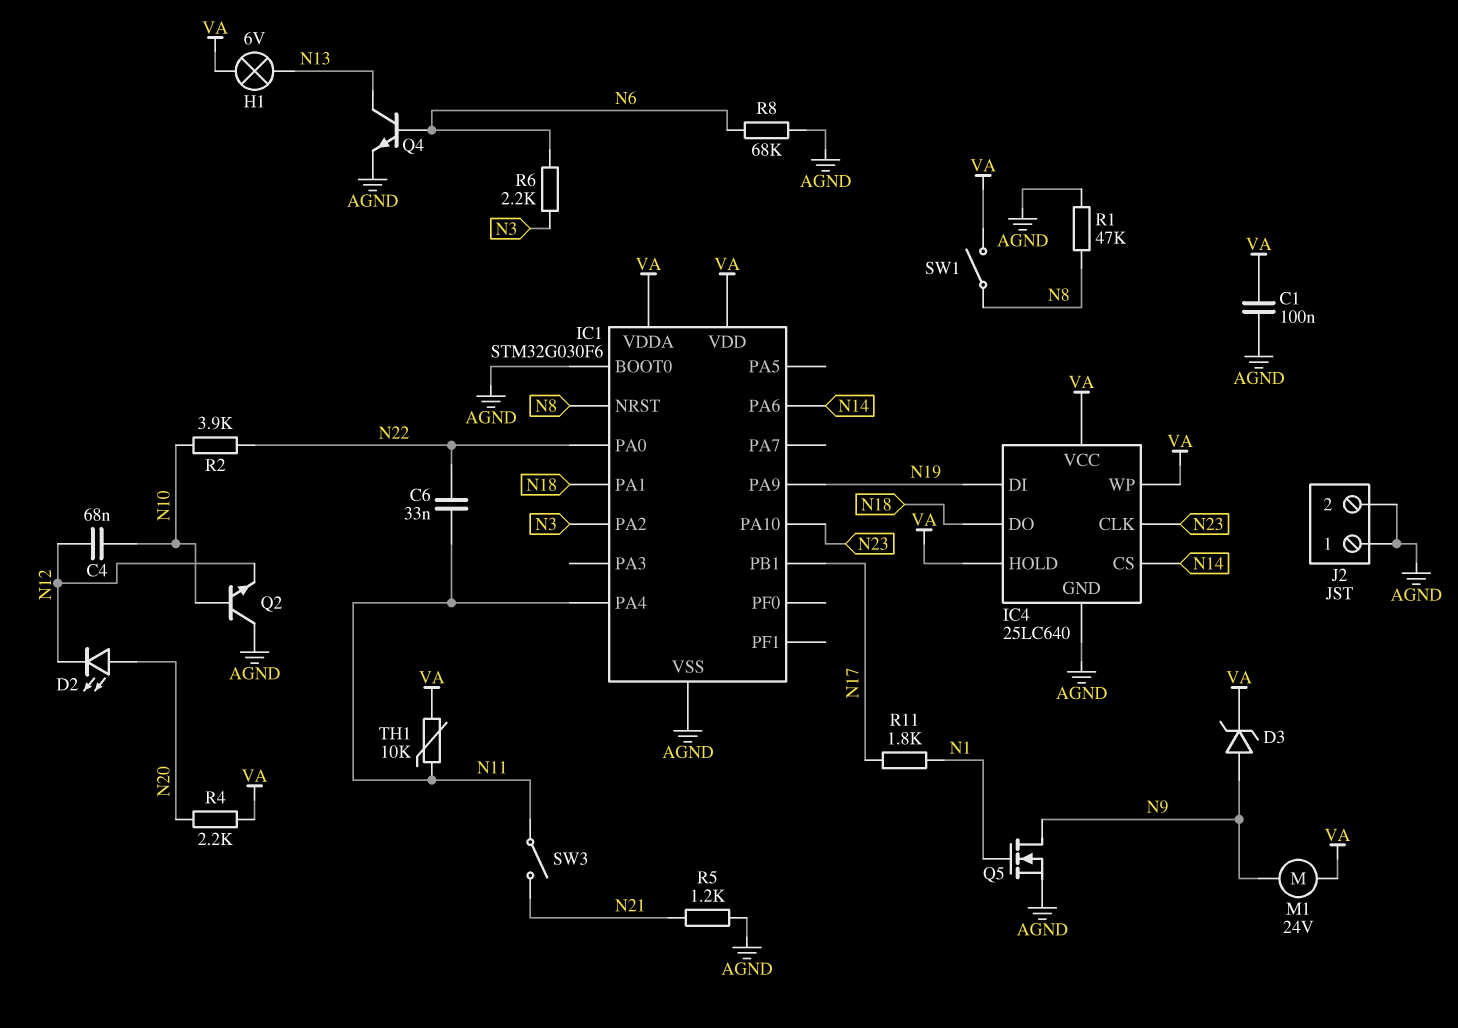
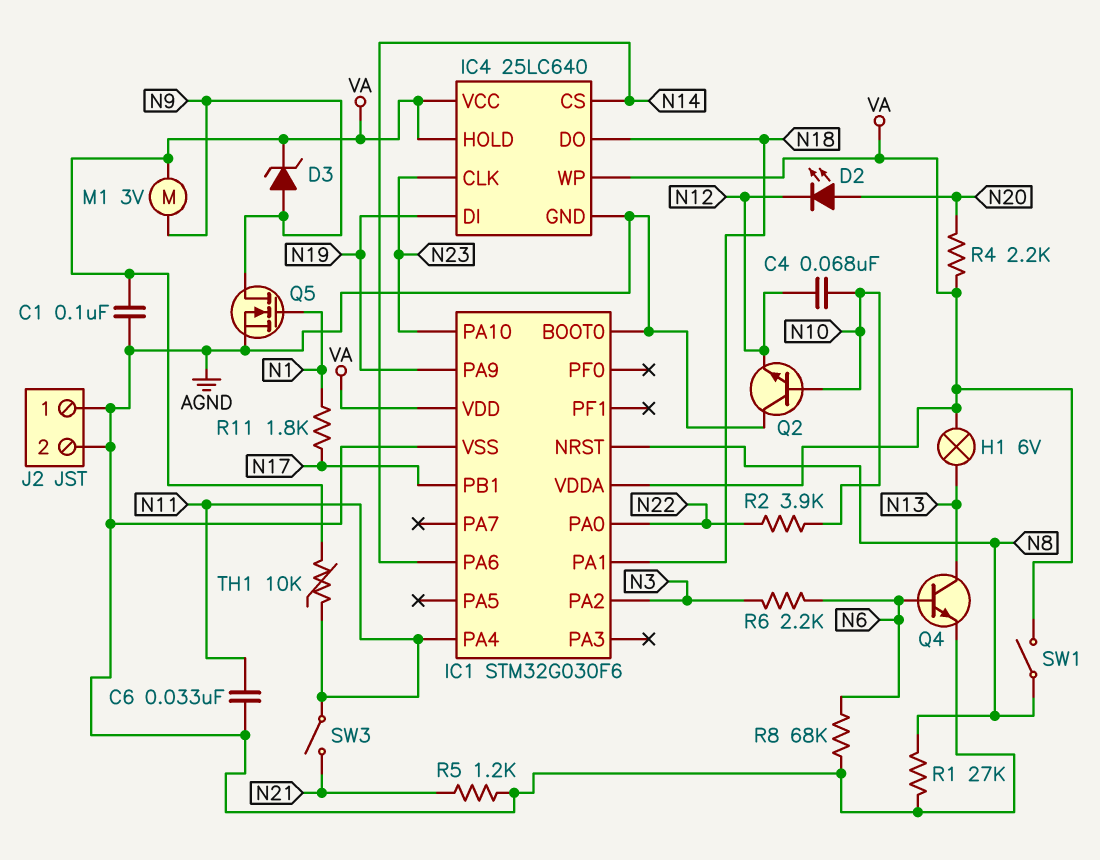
C6: 33nF (N11, N22) -> 33nF (AGND, N11)
M1: motor 24V (N9, VA) -> motor 3V (N9, VA)
R1: 47k (AGND, N8) -> 27k (AGND, N8)

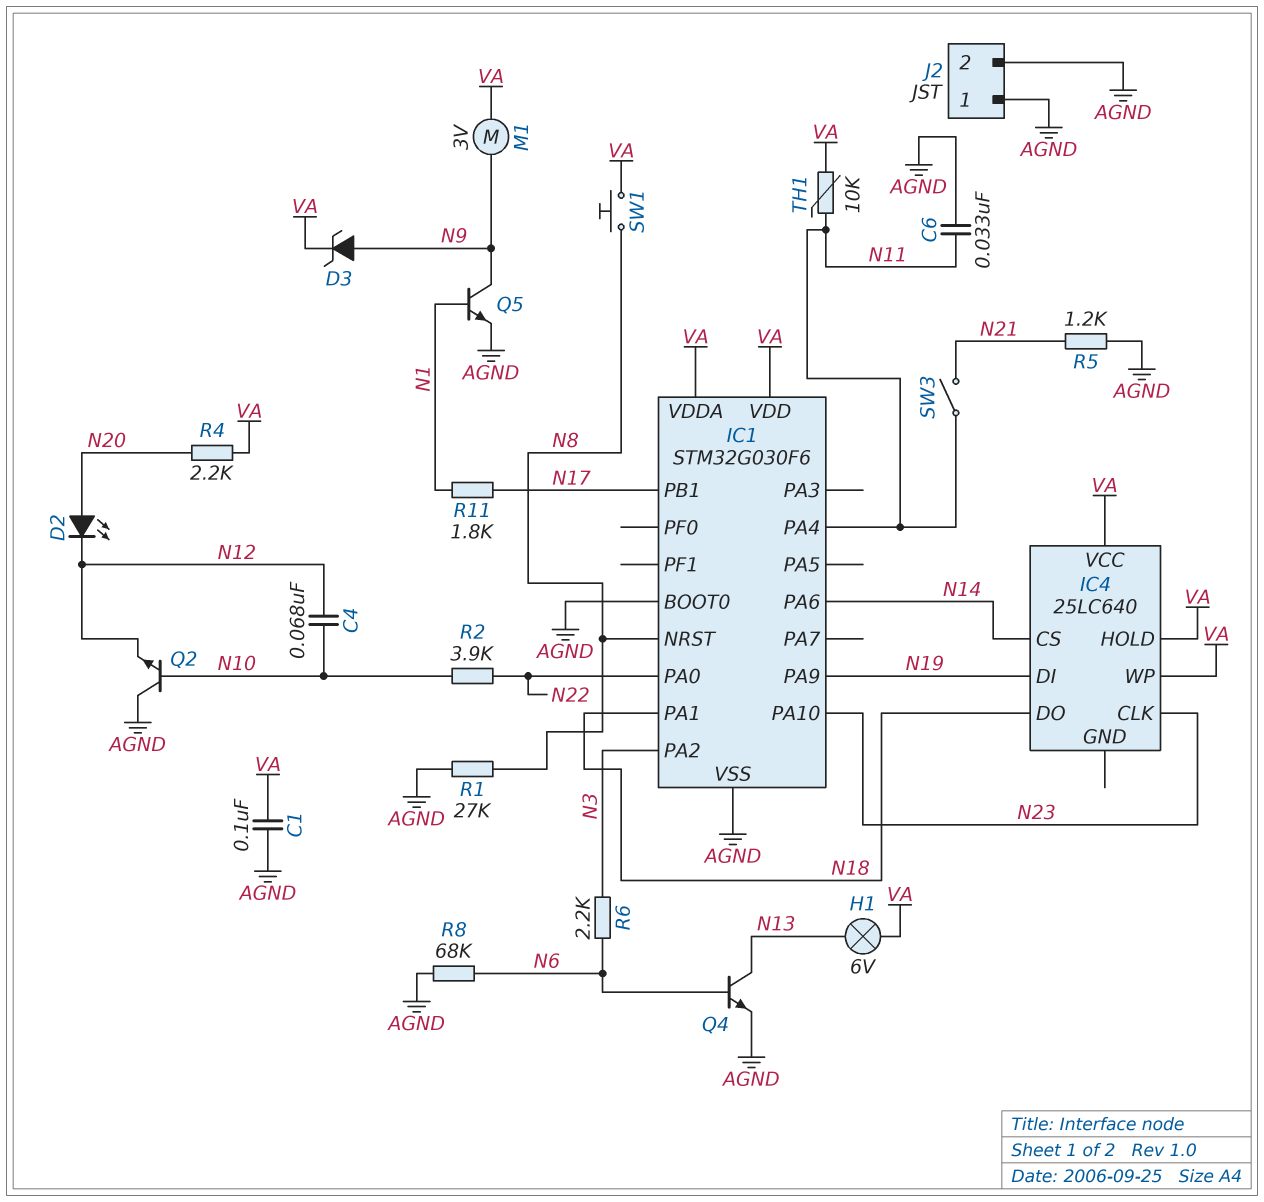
IC4 pin GND: AGND -> none
Q5: NMOS (G N1, D N9, S AGND) -> NPN (B N1, C N9, E AGND)
SW1: switch (N8, VA) -> button (N8, VA)

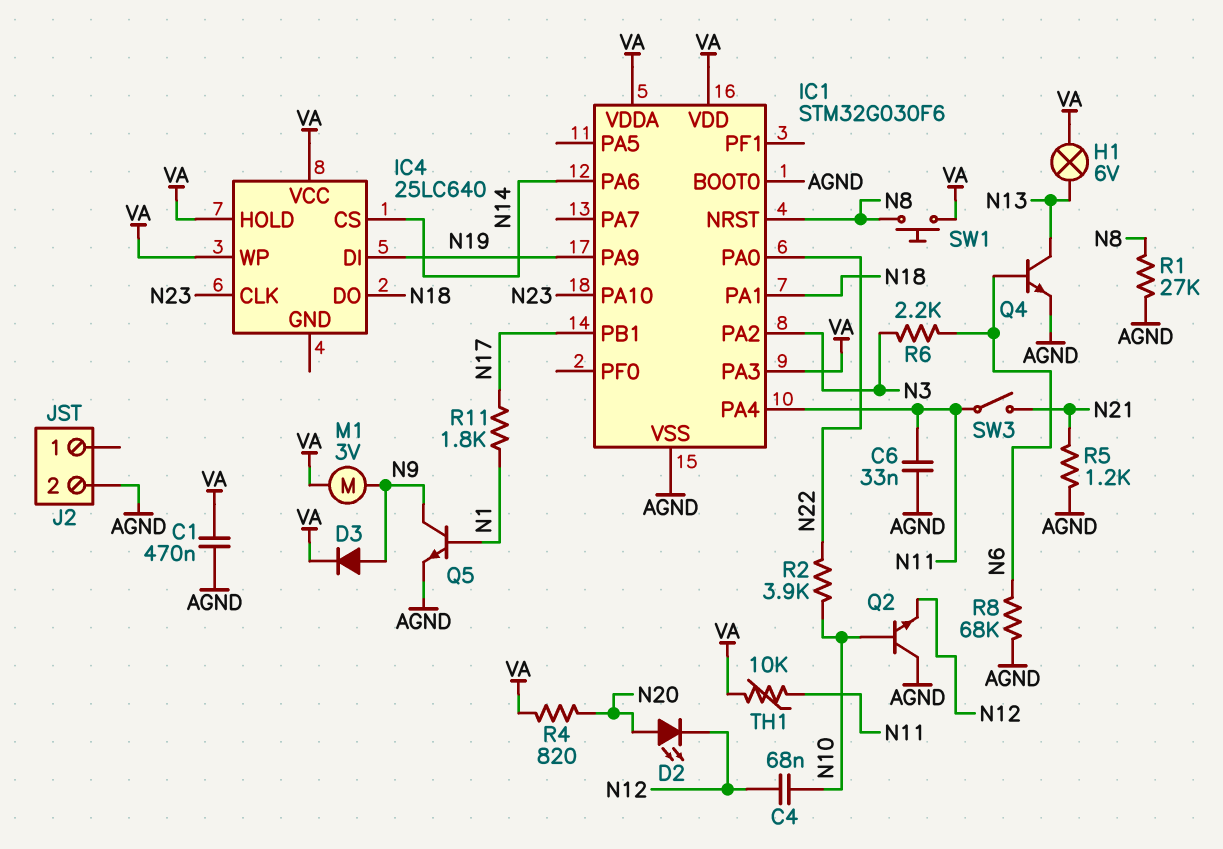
C1: 100nF (AGND, VA) -> 470nF (AGND, VA)
D3: zener (A N9, K VA) -> diode (A N9, K VA)
IC1 pin PA3: none -> VA
J2 pin 1: AGND -> none
R4: 2.2k (N20, VA) -> 820 (N20, VA)

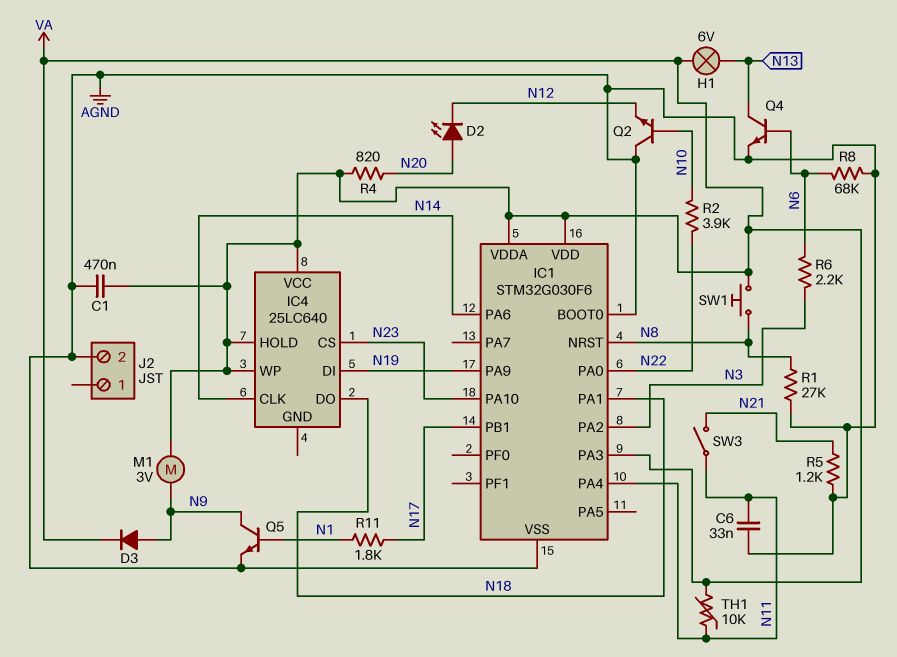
C4: 68nF (N10, N12) -> none
IC4 pin CLK: N23 -> N14
IC4 pin CS: N14 -> N23

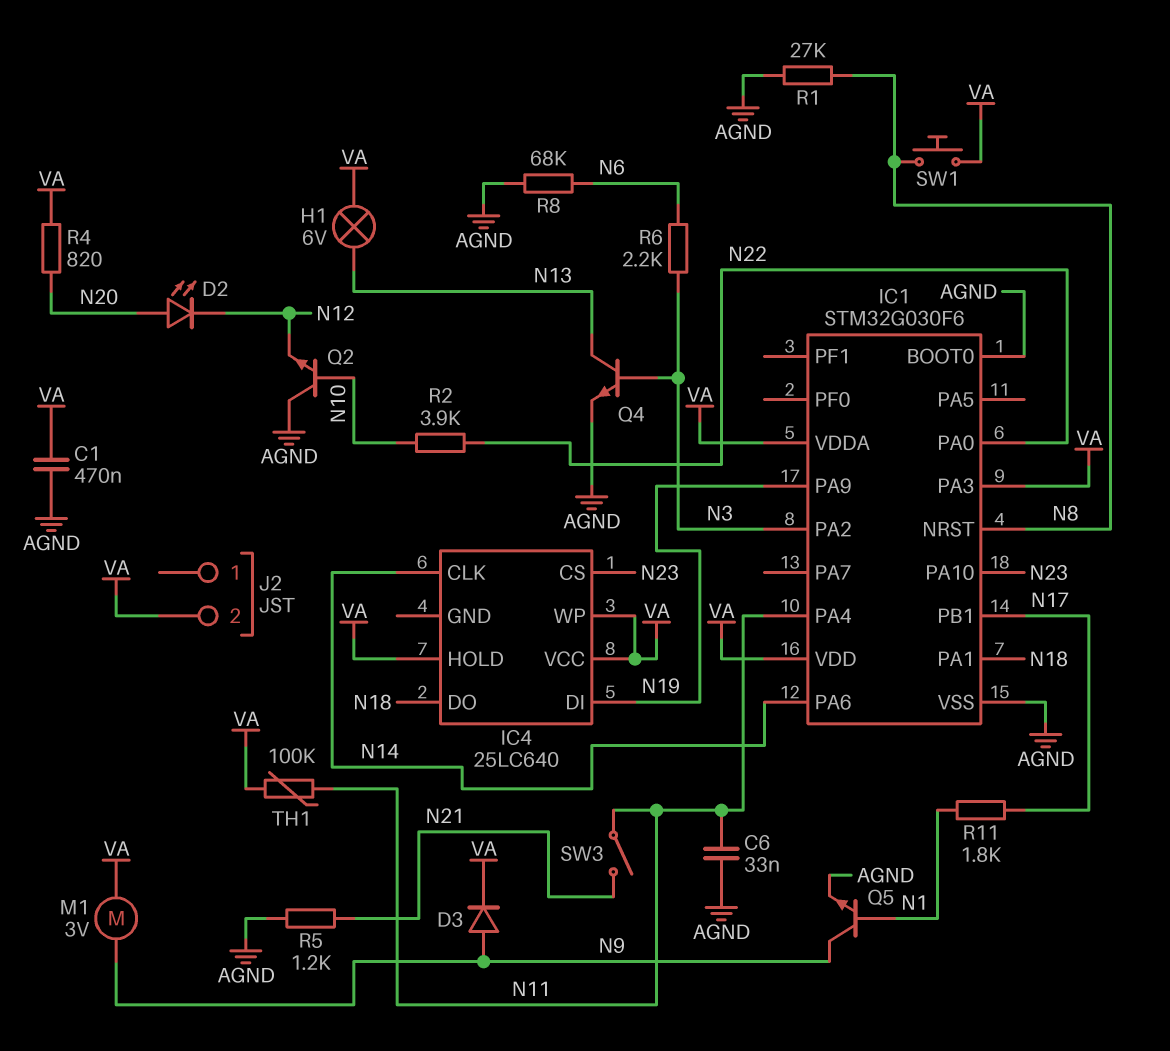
J2 pin 2: AGND -> VA
Q4: NPN (B N6, C N13, E AGND) -> NPN (B N3, C N13, E AGND)
TH1: 10k (N11, VA) -> 100k (N11, VA)

